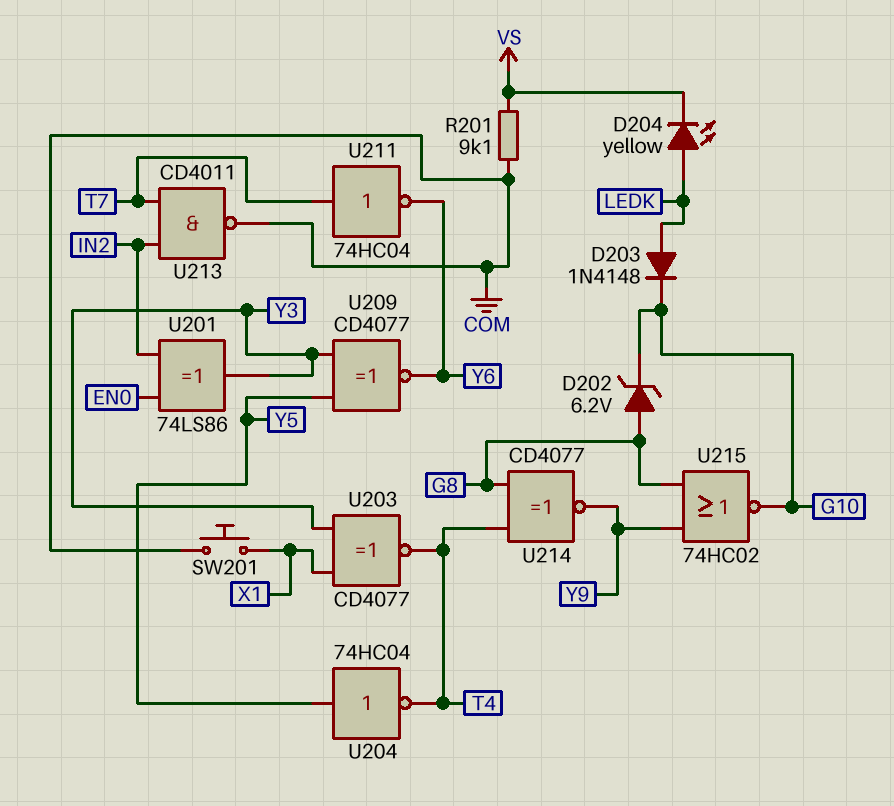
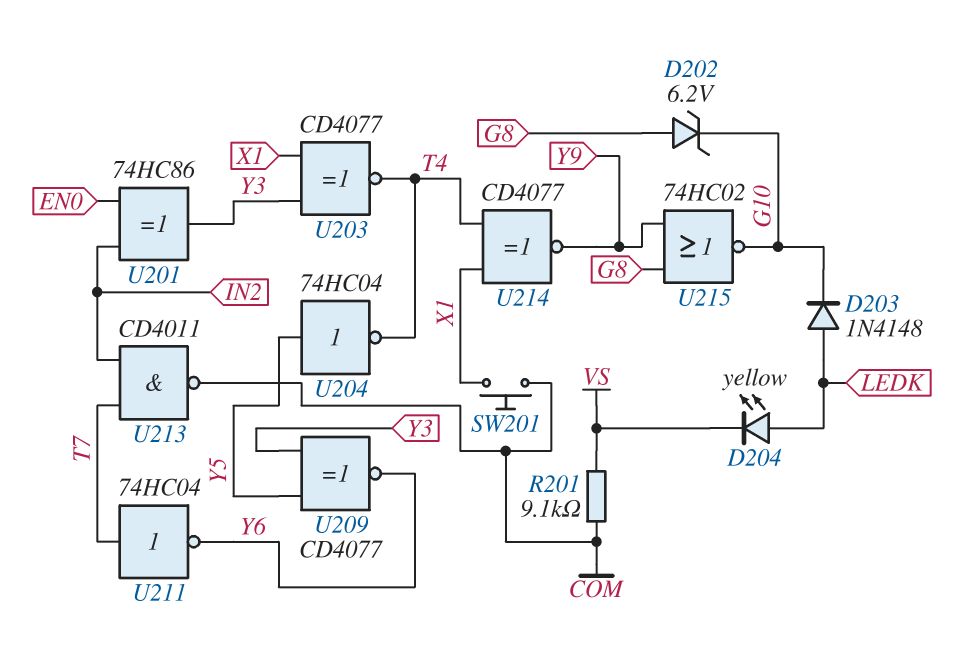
U201: XOR 74LS86 (in EN0, in IN2, out Y3) -> XOR 74HC86 (in EN0, in IN2, out Y3)
U214: XNOR CD4077 (in G8, in T4, out Y9) -> XNOR CD4077 (in T4, in X1, out Y9)

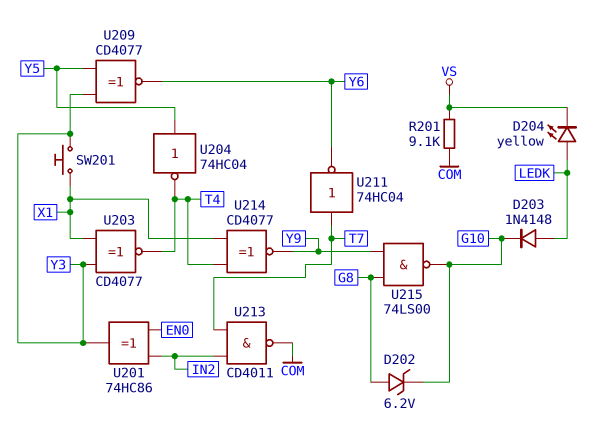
SW201: button (COM, X1) -> button (X1, Y3)
U215: NOR 74HC02 (in G8, in Y9, out G10) -> NAND 74LS00 (in G8, in Y9, out G10)

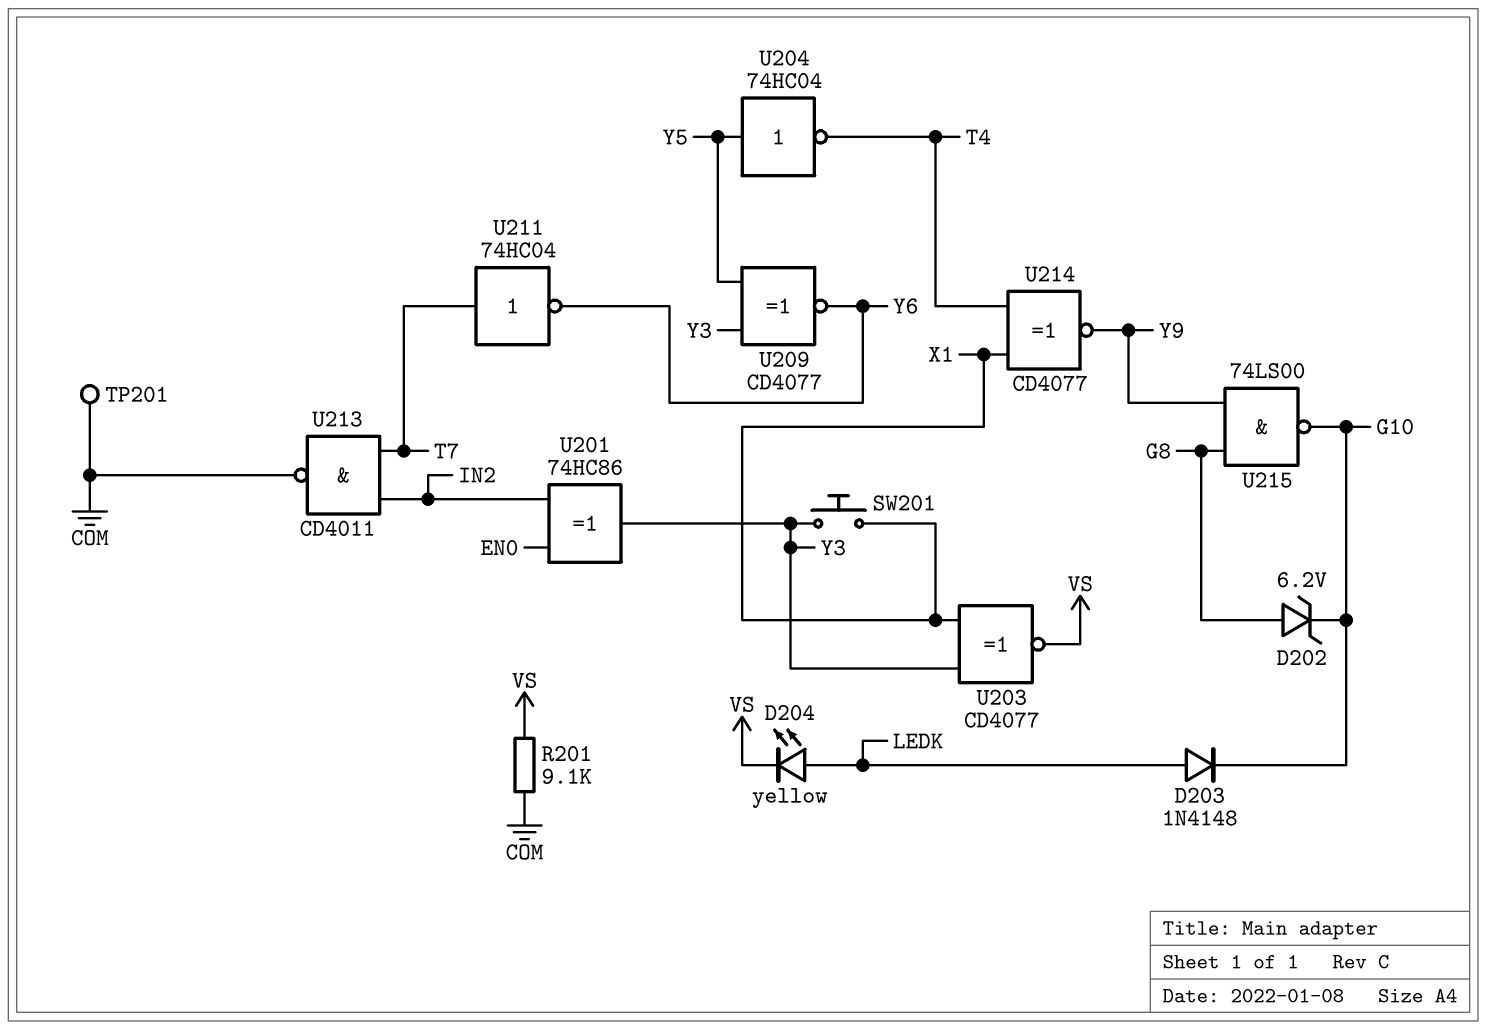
TP201: none -> test point (COM)
U203: XNOR CD4077 (in X1, in Y3, out T4) -> XNOR CD4077 (in X1, in Y3, out VS)

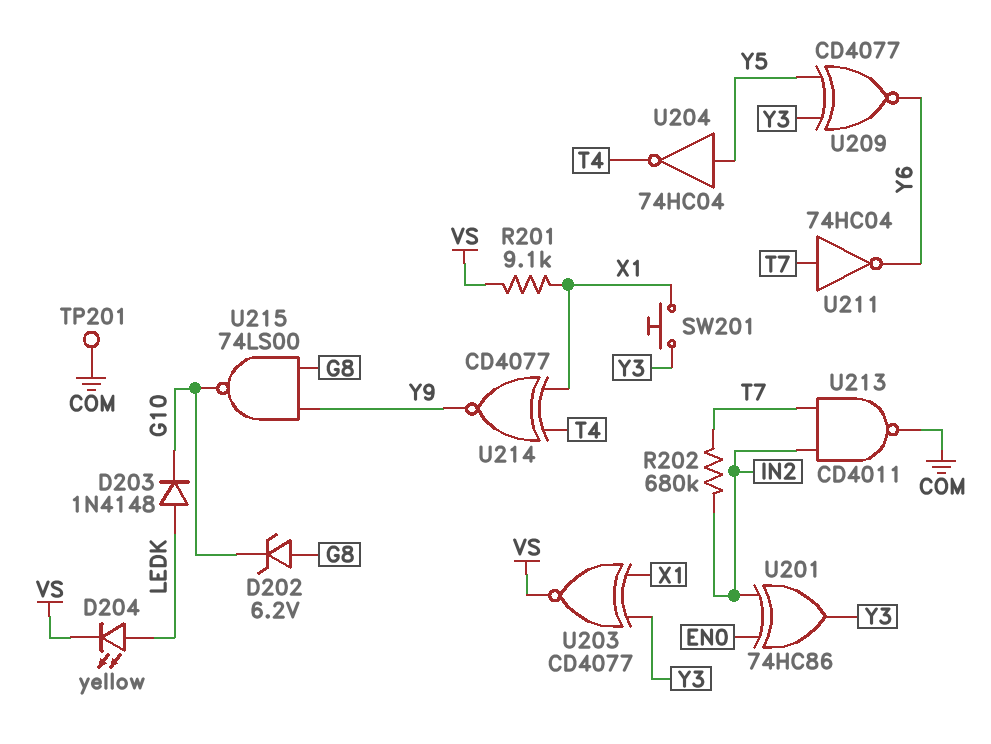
R201: 9.1k (COM, VS) -> 9.1k (VS, X1)
R202: none -> 680k (IN2, T7)

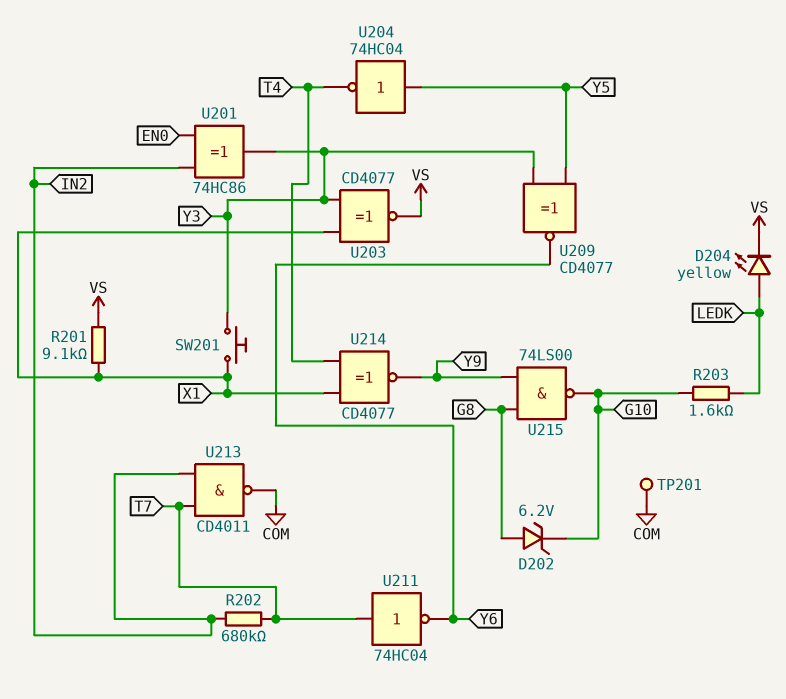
D203: diode 1N4148 (A LEDK, K G10) -> none
R203: none -> 1.6k (G10, LEDK)

